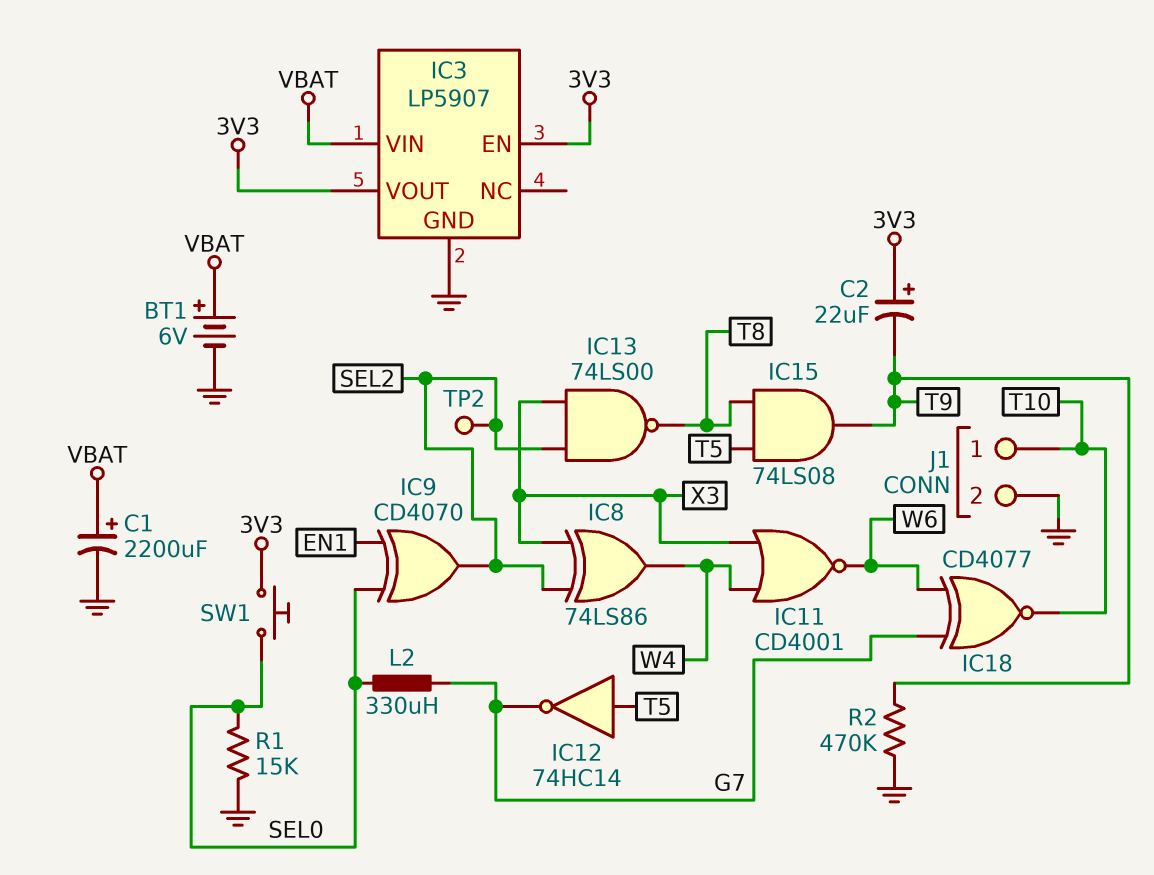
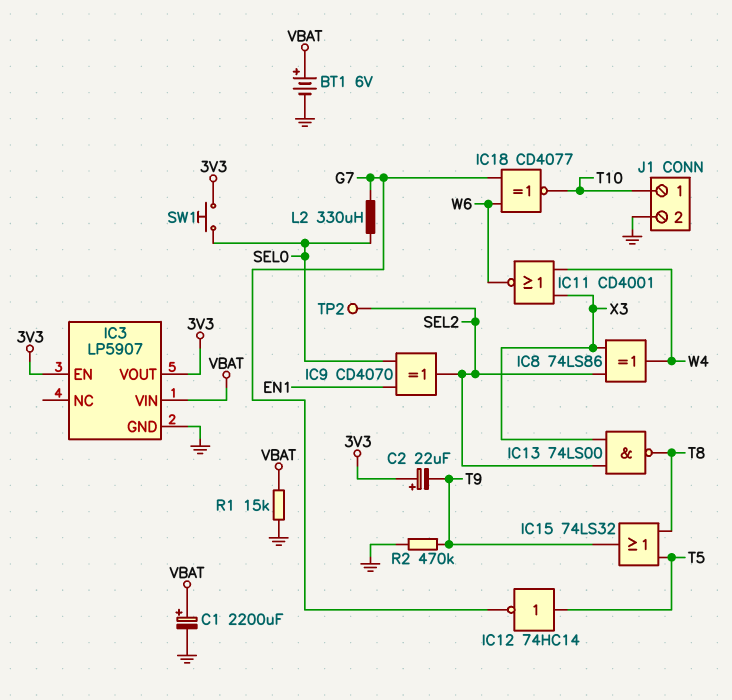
IC15: AND 74LS08 (in T5, in T8, out T9) -> OR 74LS32 (in T5, in T8, out T9)
R1: 15k (GND, SEL0) -> 15k (GND, VBAT)

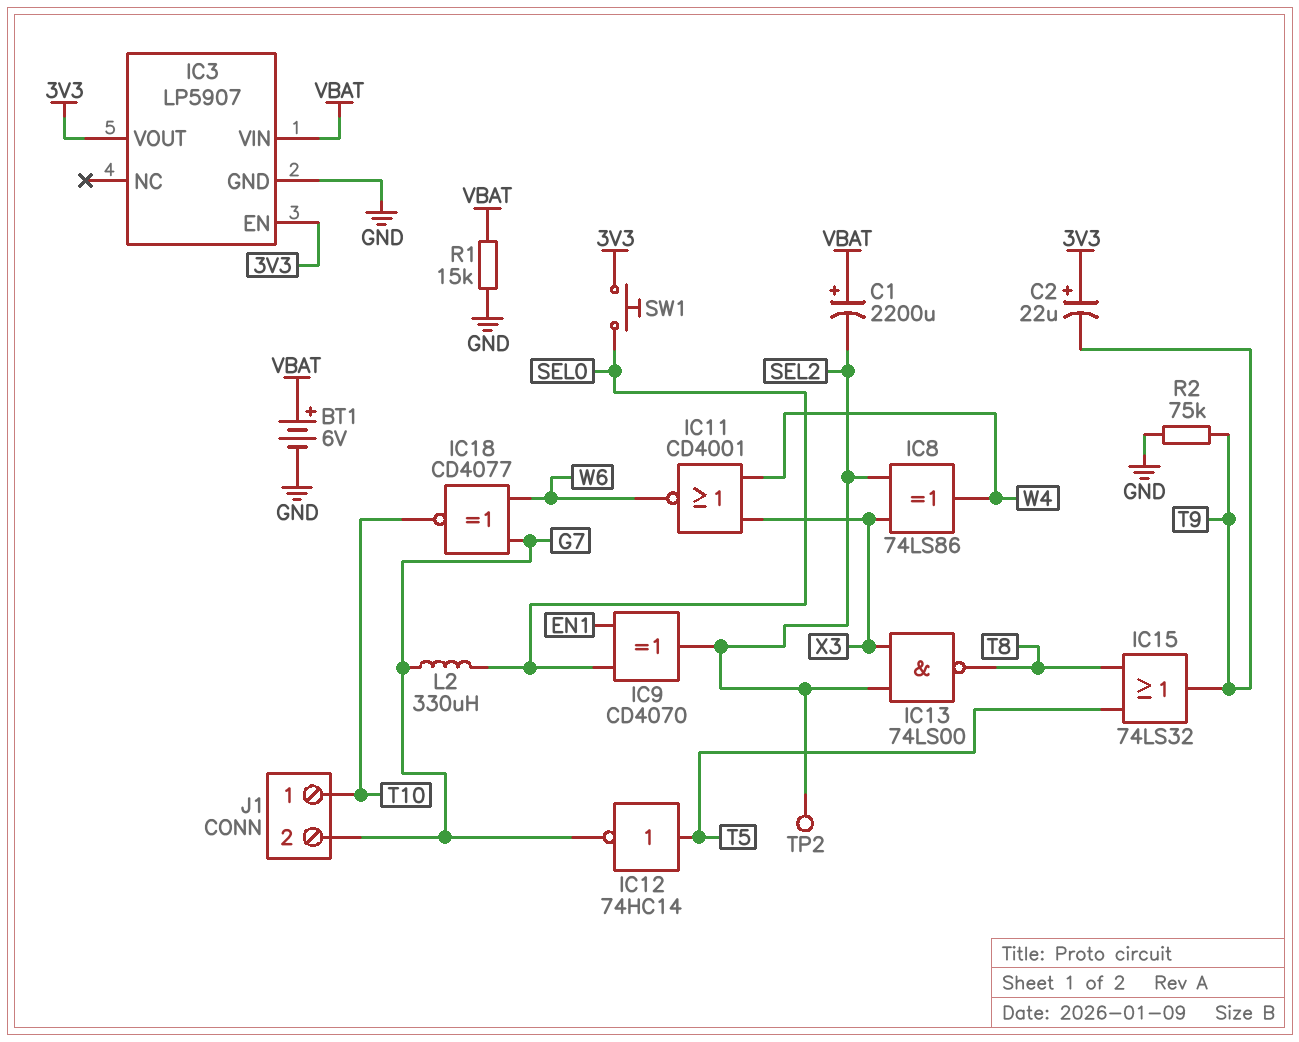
C1: 2200uF (plus VBAT, minus GND) -> 2200uF (plus VBAT, minus SEL2)
J1 pin 2: GND -> G7
R2: 470k (GND, T9) -> 75k (GND, T9)

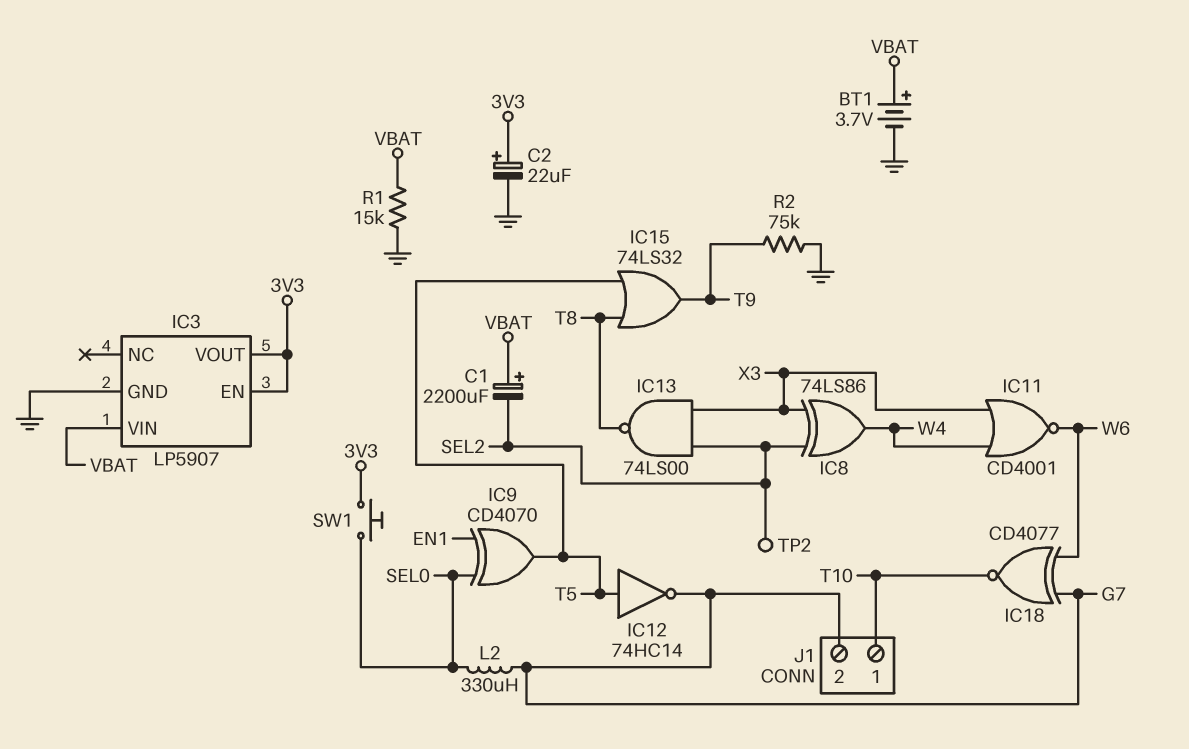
BT1: 6V (plus VBAT, minus GND) -> 3.7V (plus VBAT, minus GND)
C2: 22uF (plus 3V3, minus T9) -> 22uF (plus 3V3, minus GND)
IC9: XOR CD4070 (in EN1, in SEL0, out SEL2) -> XOR CD4070 (in EN1, in SEL0, out T5)

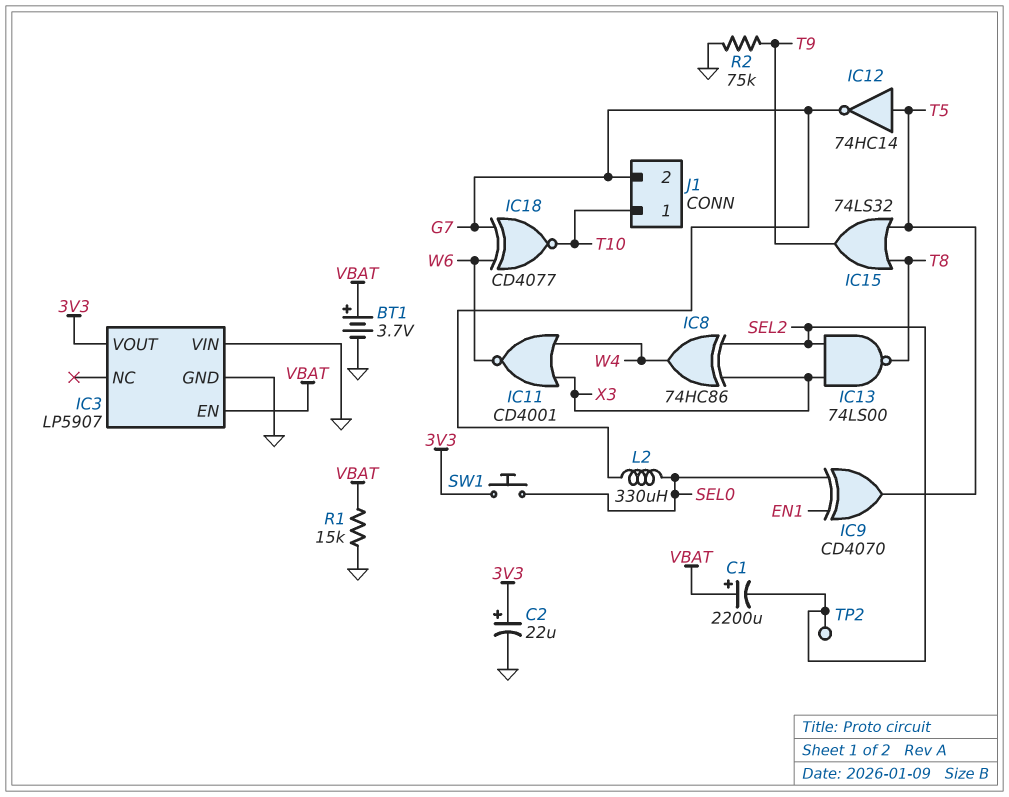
IC3 pin EN: 3V3 -> VBAT
IC3 pin VIN: VBAT -> GND
IC8: XOR 74LS86 (in SEL2, in X3, out W4) -> XOR 74HC86 (in SEL2, in X3, out W4)

